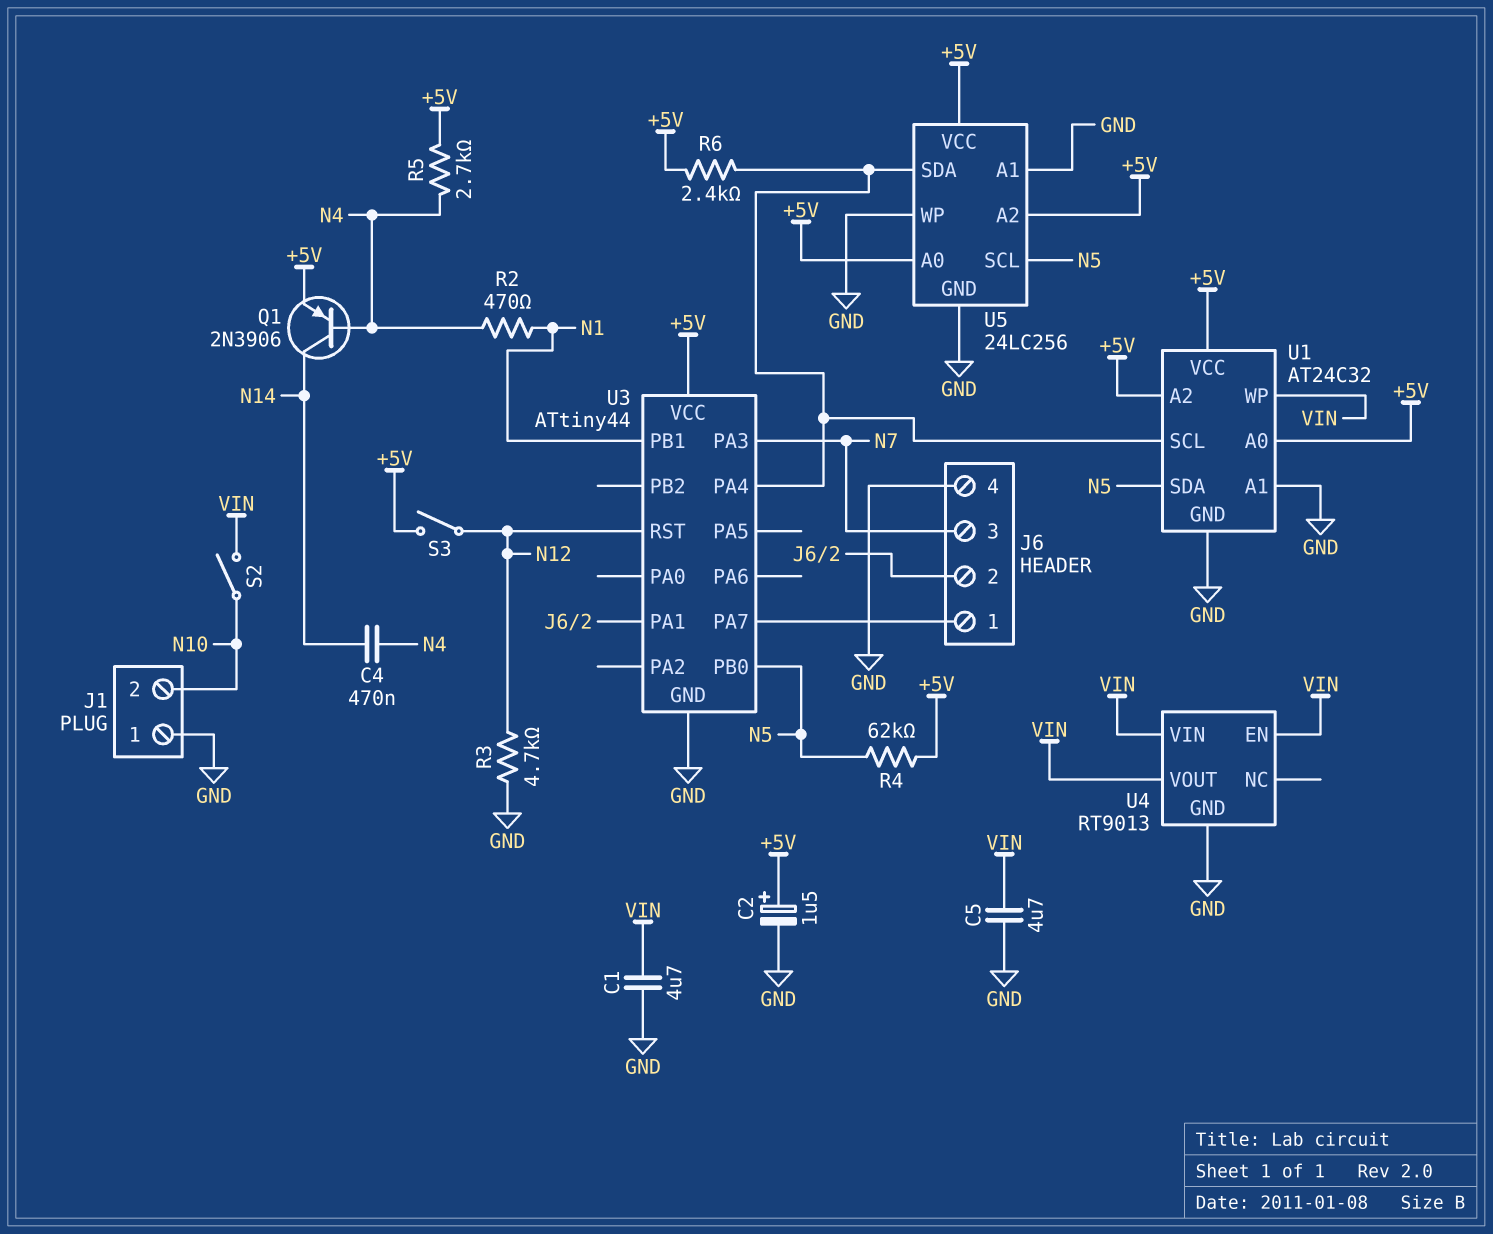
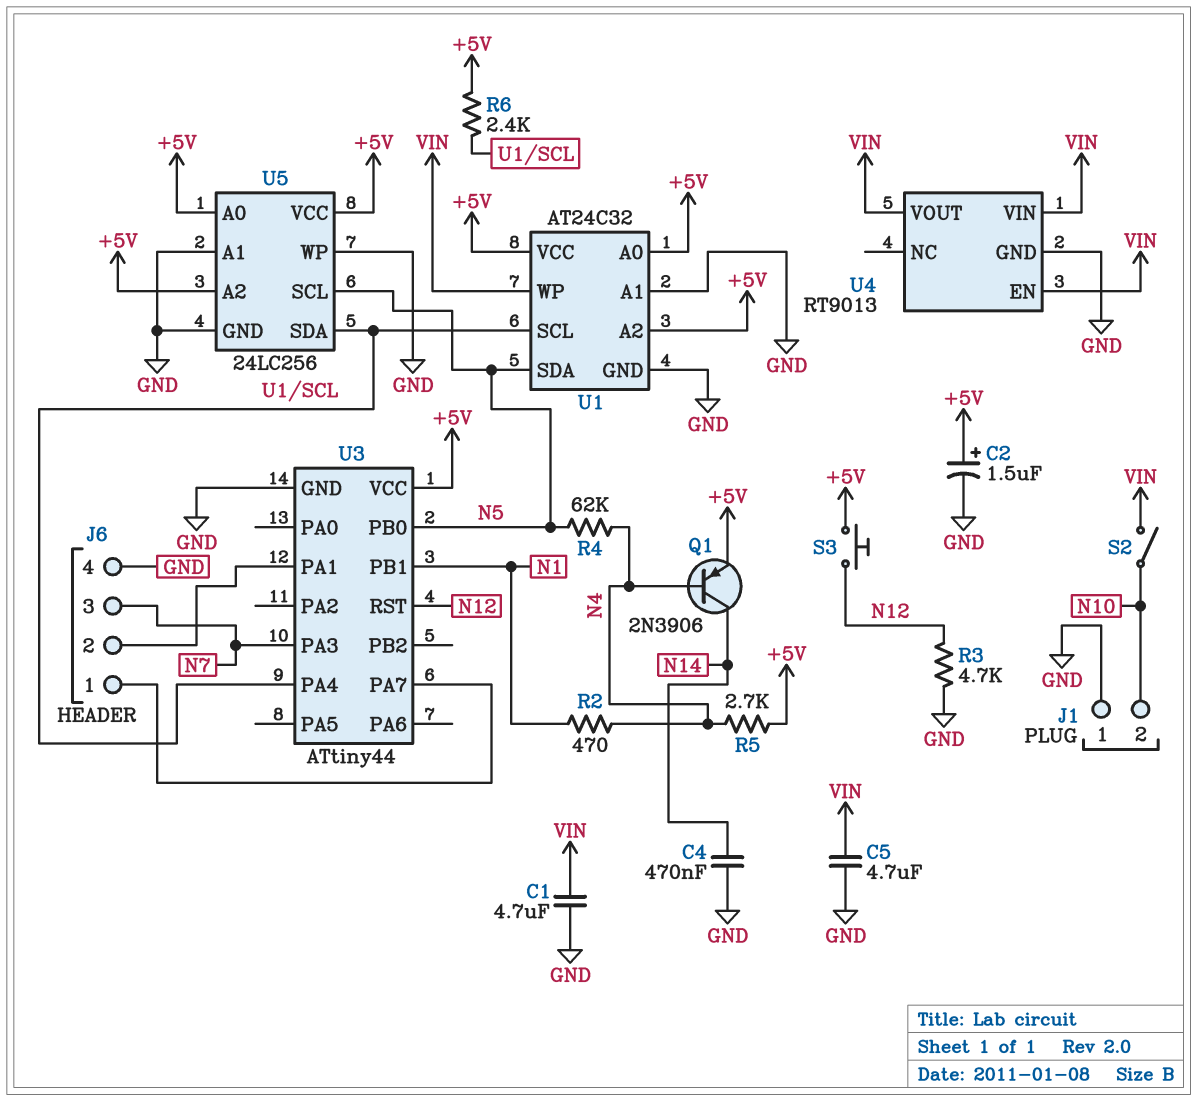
C4: 470nF (N4, N14) -> 470nF (GND, N14)
R4: 62k (+5V, N5) -> 62k (N4, N5)
S3: switch (+5V, N12) -> button (+5V, N12)

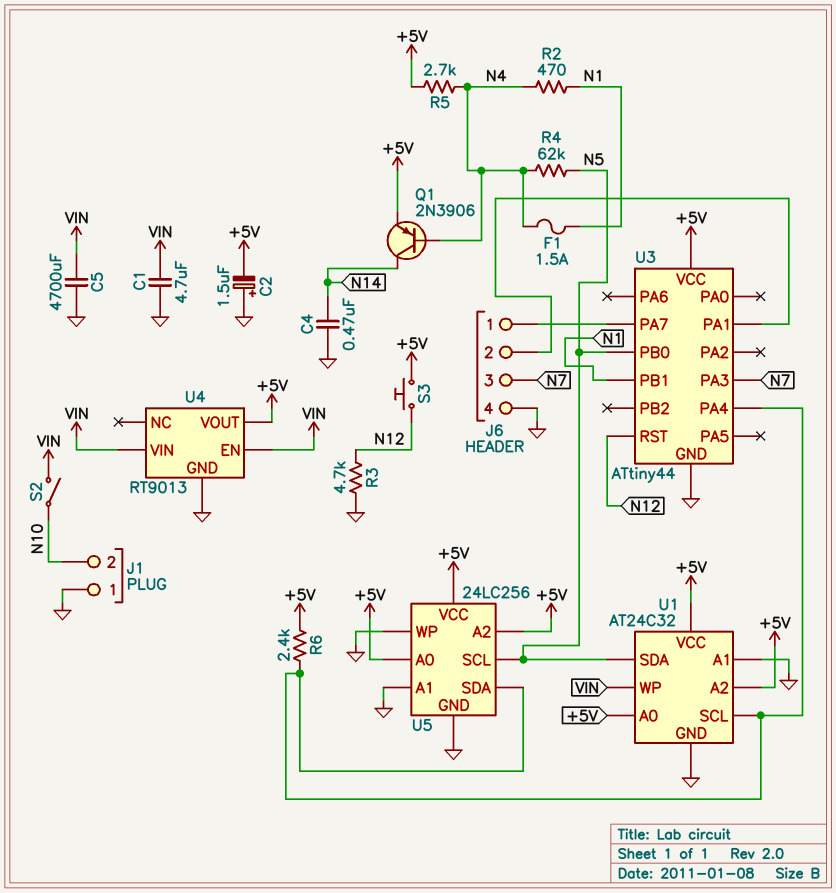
C2: 1.5uF (plus +5V, minus GND) -> 1.5uF (plus GND, minus +5V)
C5: 4.7uF (GND, VIN) -> 4700uF (GND, VIN)
F1: none -> 1.5A (N1, N4)
U4 pin VOUT: VIN -> +5V

